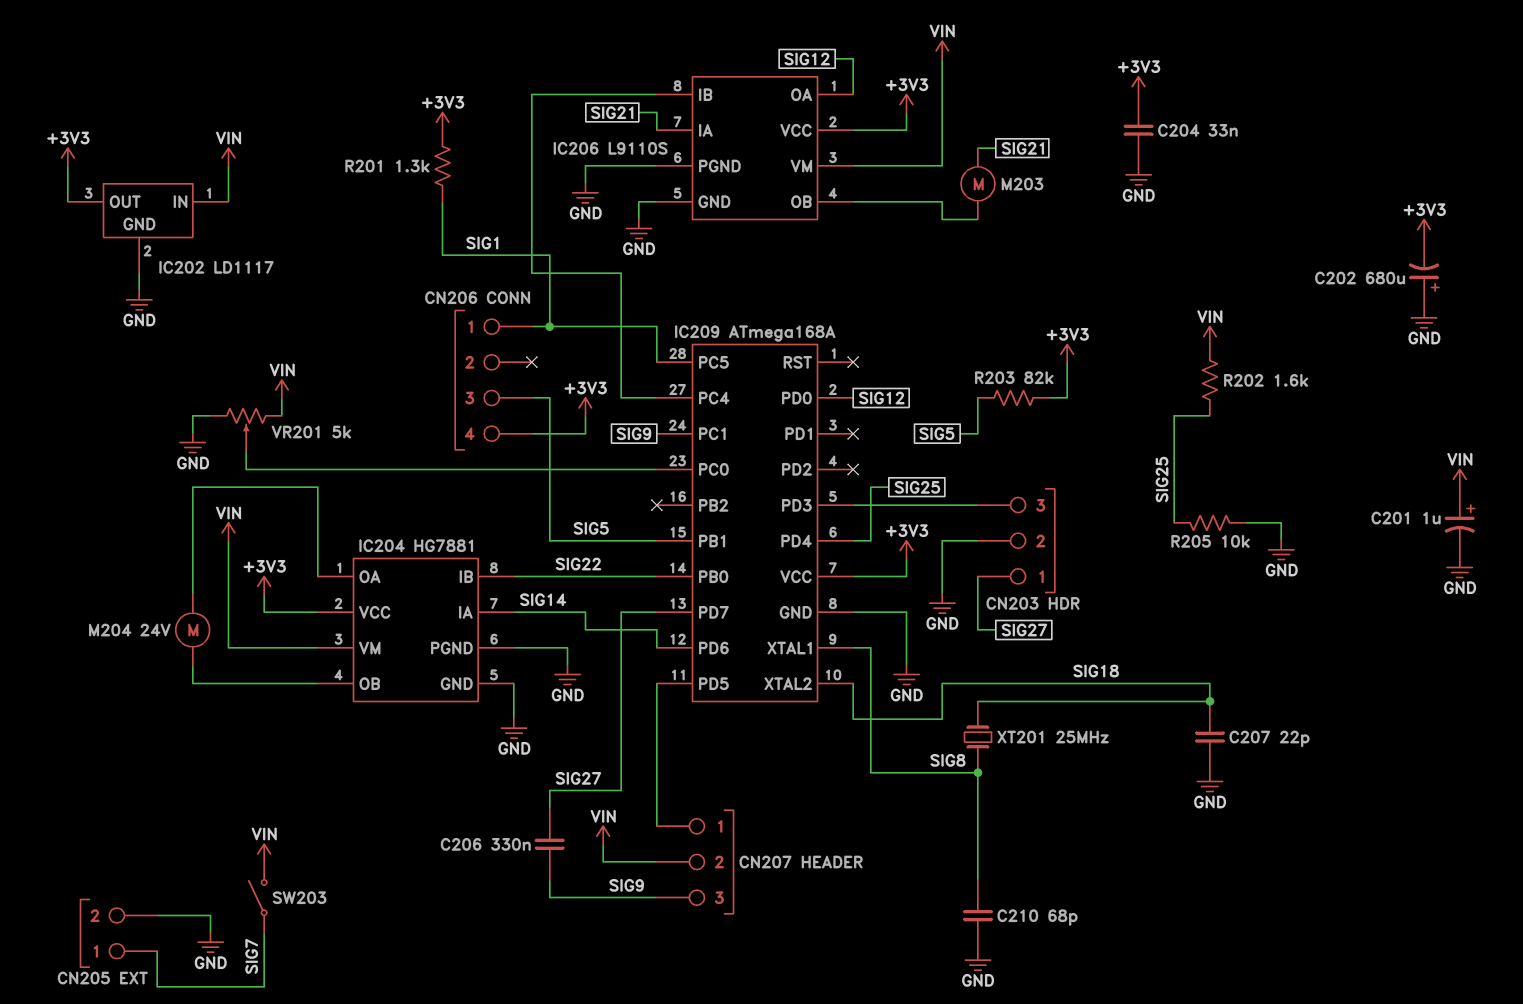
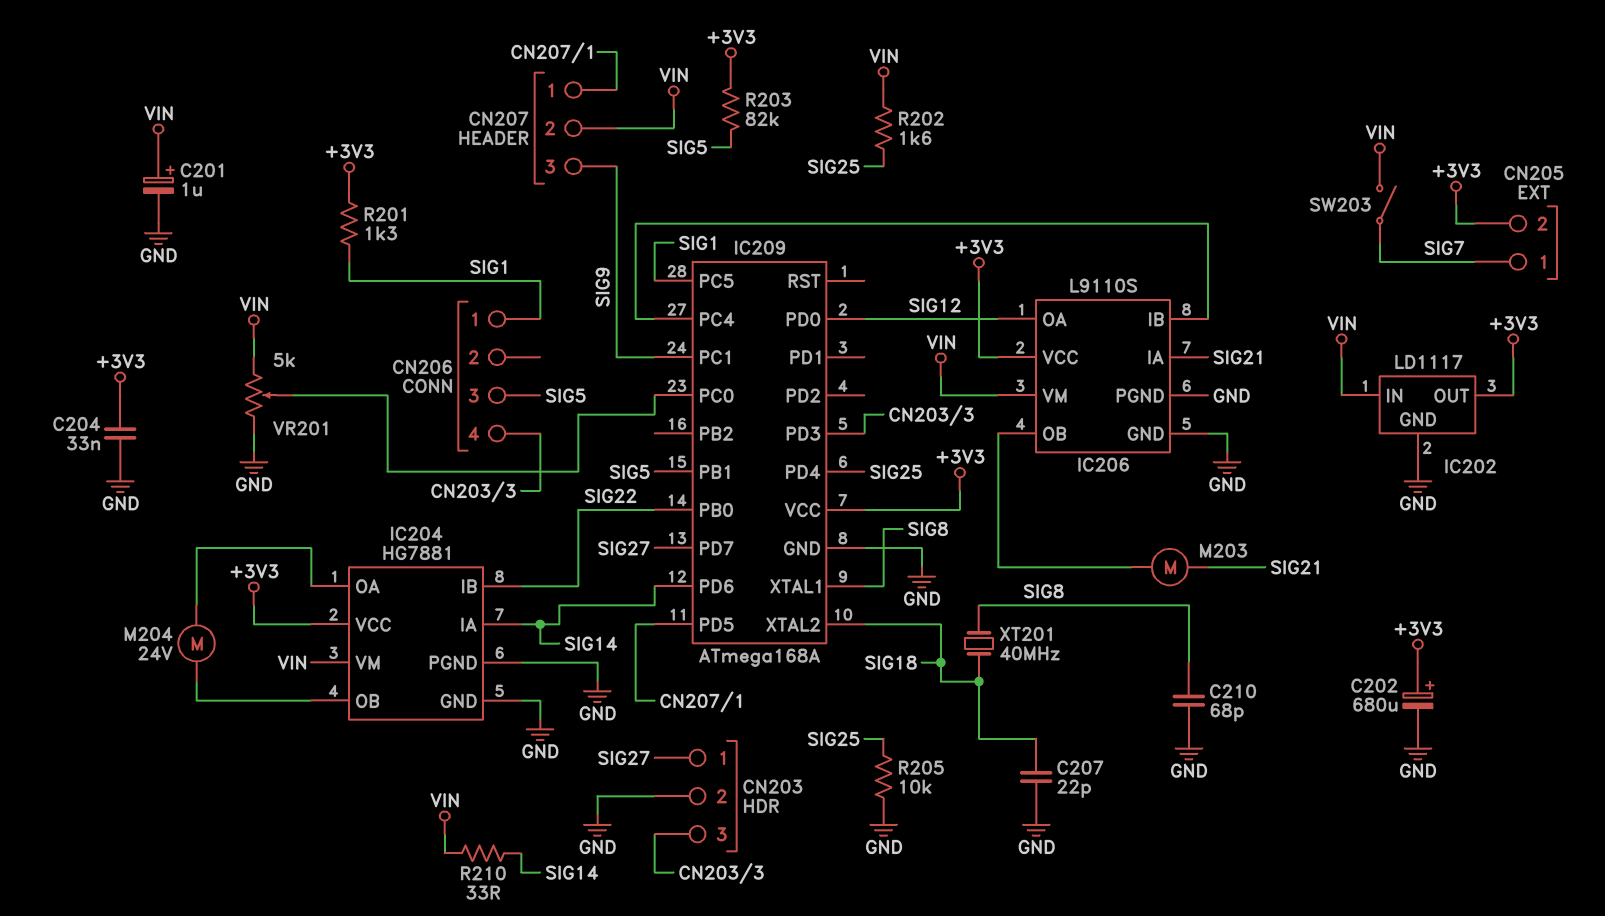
C202: 680uF (plus GND, minus +3V3) -> 680uF (plus +3V3, minus GND)
C206: 330nF (SIG9, SIG27) -> none
CN205 pin 2: GND -> +3V3
CN206 pin 4: +3V3 -> CN203/3
R210: none -> 33 (SIG14, VIN)
XT201: 25MHz (SIG8, SIG18) -> 40MHz (SIG8, SIG18)

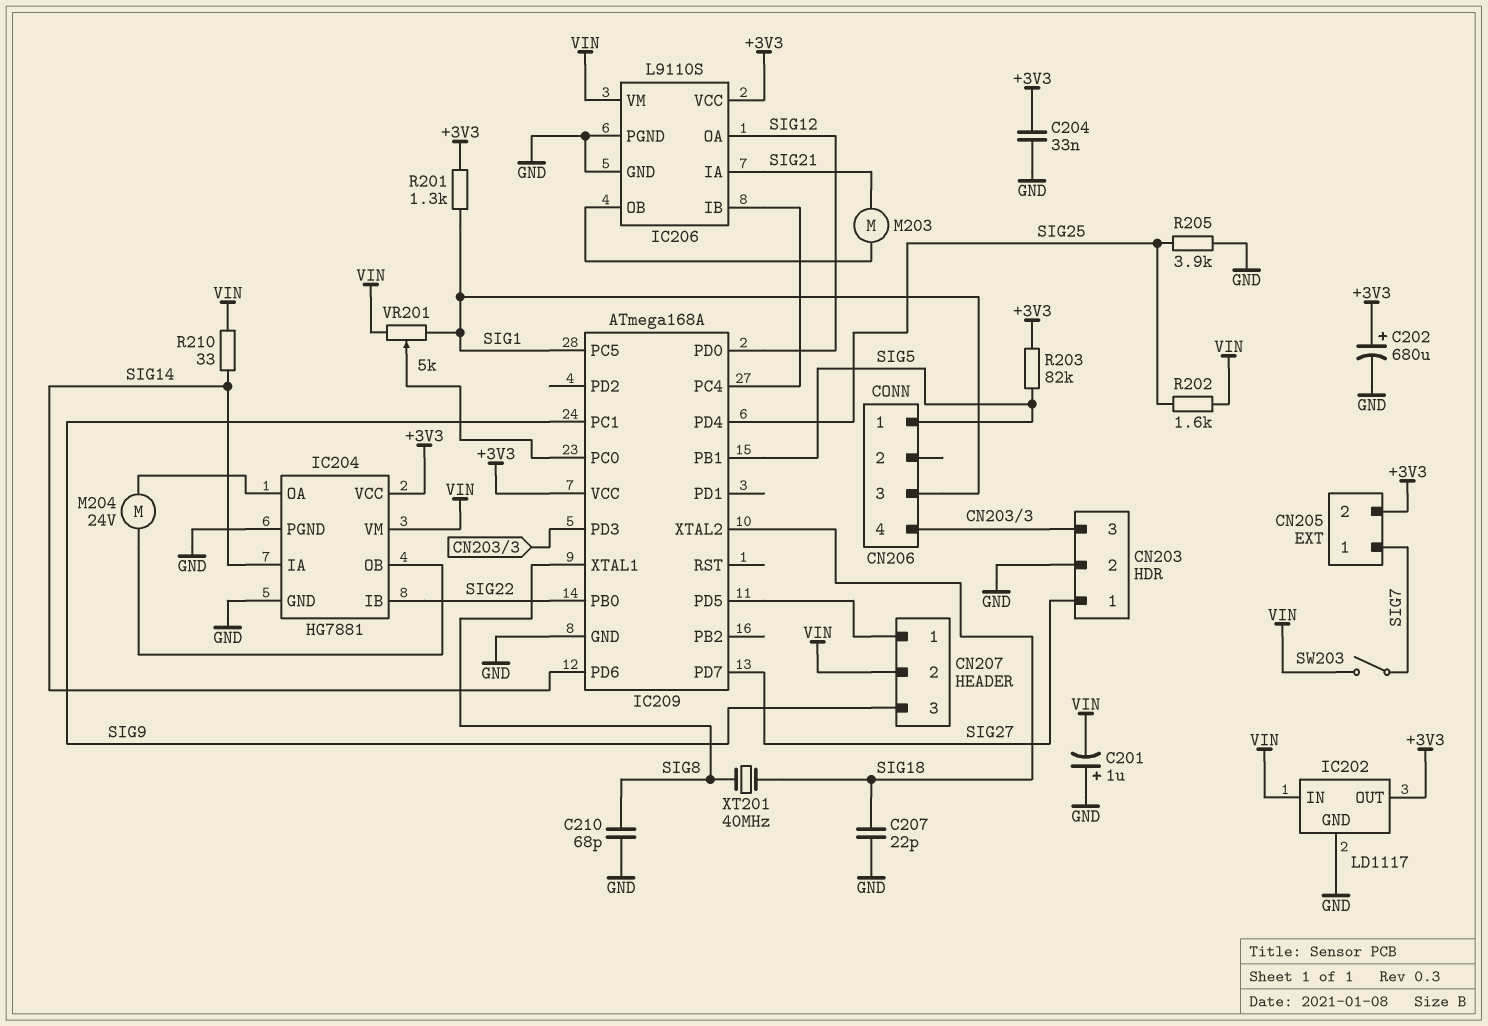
C201: 1uF (plus VIN, minus GND) -> 1uF (plus GND, minus VIN)
CN206 pin 1: SIG1 -> SIG5
CN206 pin 3: SIG5 -> SIG1
R205: 10k (GND, SIG25) -> 3.9k (GND, SIG25)
VR201: 5k (GND, VIN, wiper IC209/PC0) -> 5k (SIG1, VIN, wiper IC209/PC0)

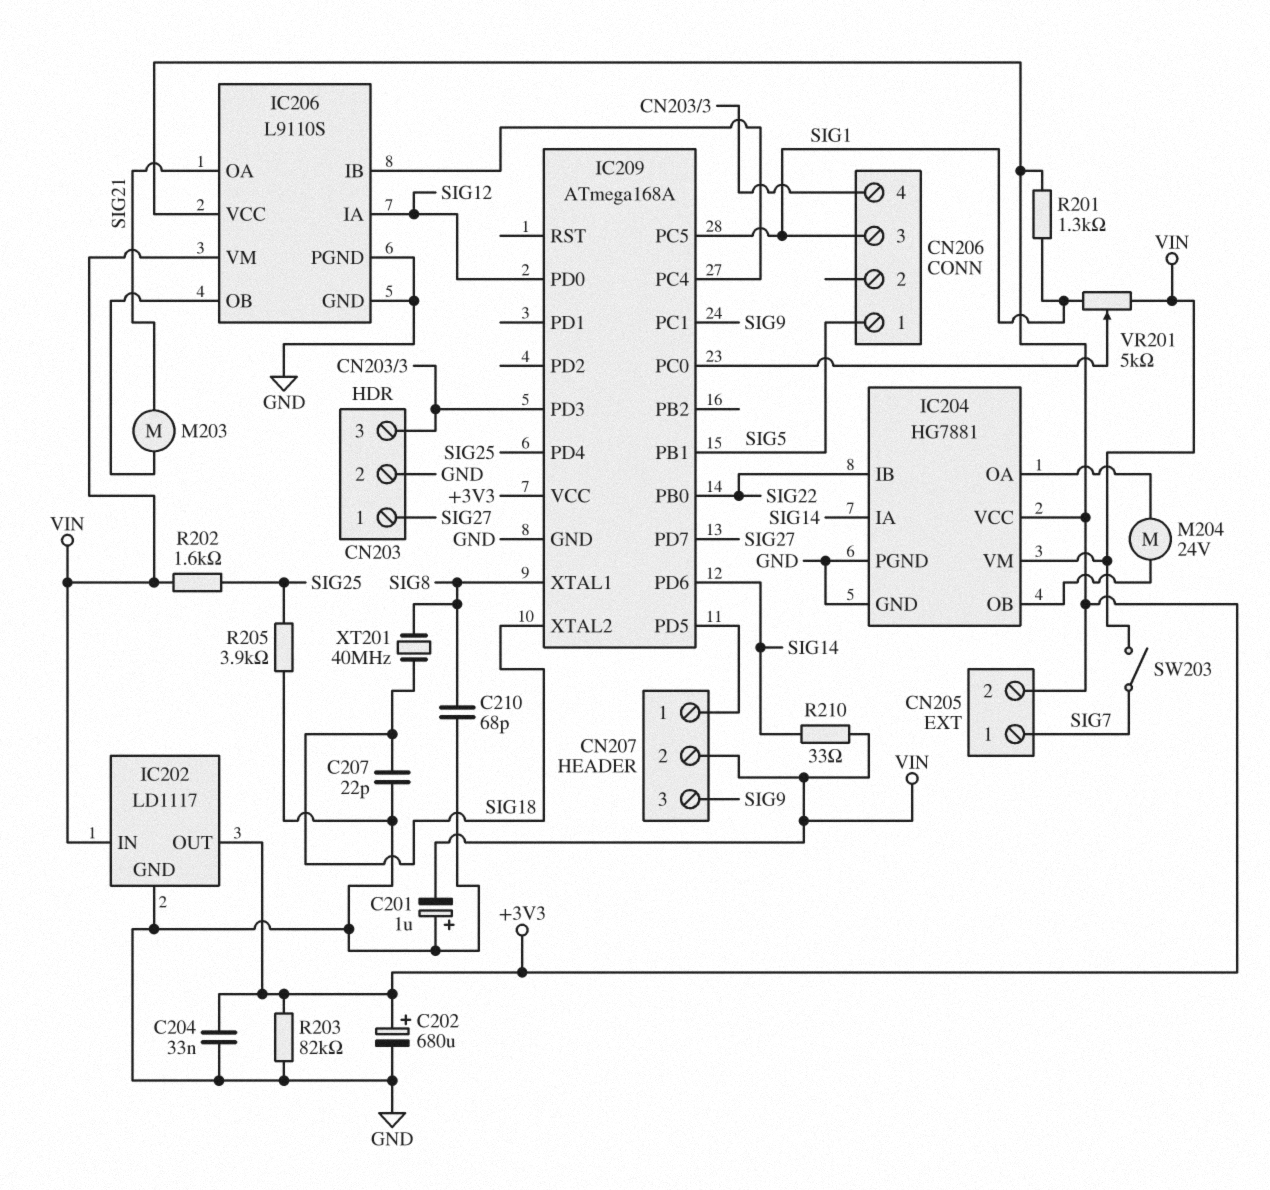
IC206 pin IA: SIG21 -> SIG12
IC206 pin OA: SIG12 -> SIG21
R203: 82k (+3V3, SIG5) -> 82k (+3V3, GND)

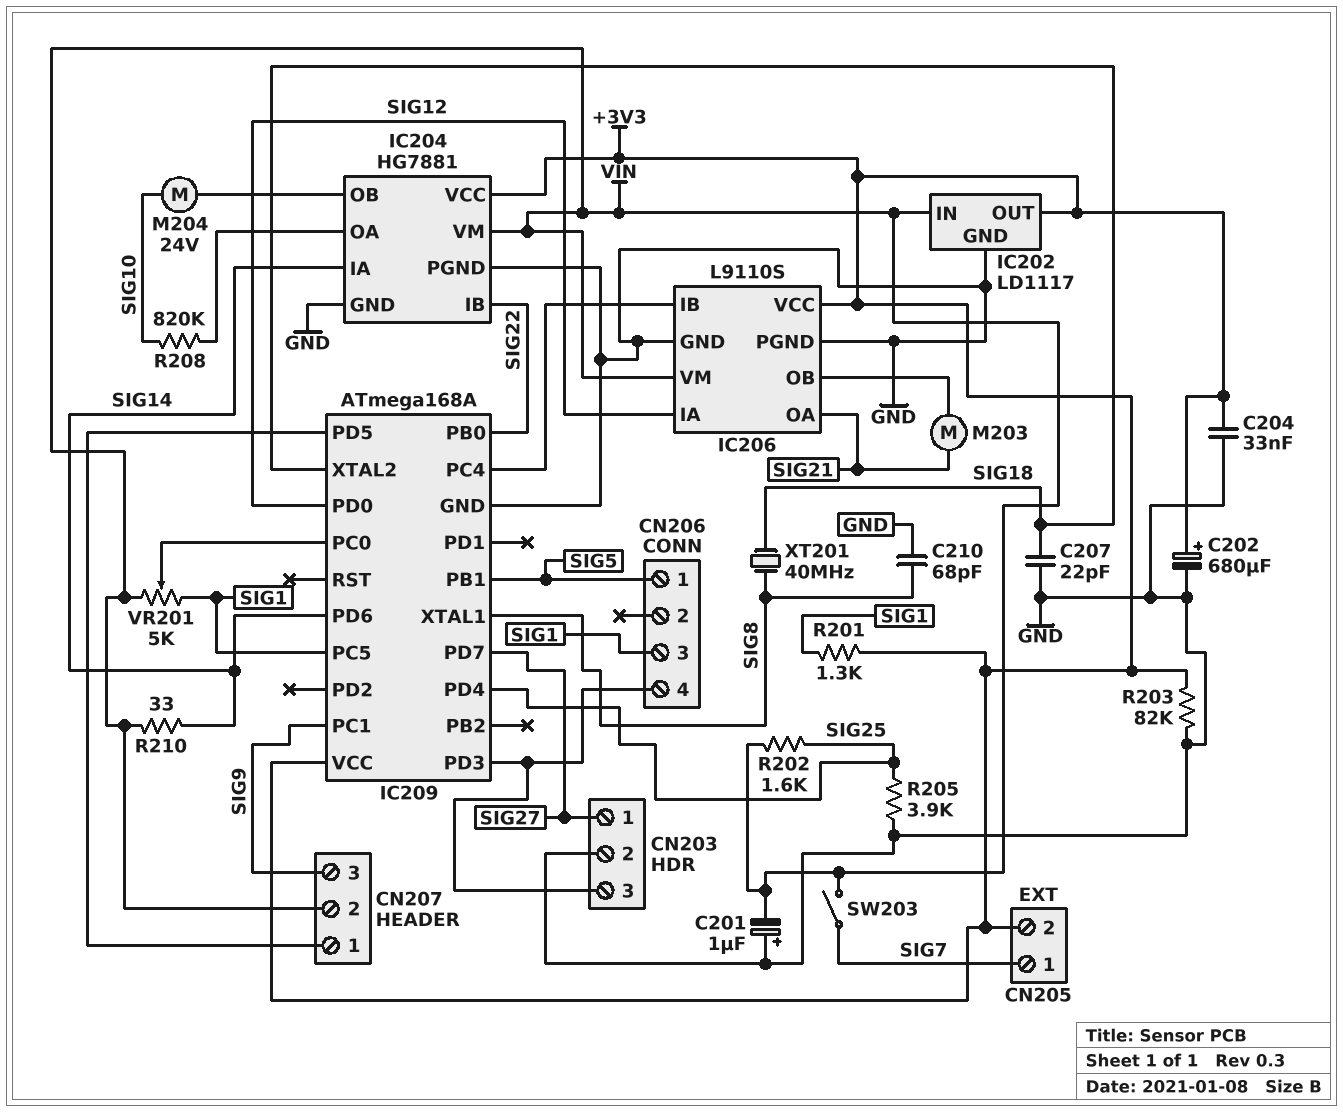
M204: motor 24V (IC204/OA, IC204/OB) -> motor 24V (IC204/OB, SIG10)
R208: none -> 820k (IC204/OA, SIG10)

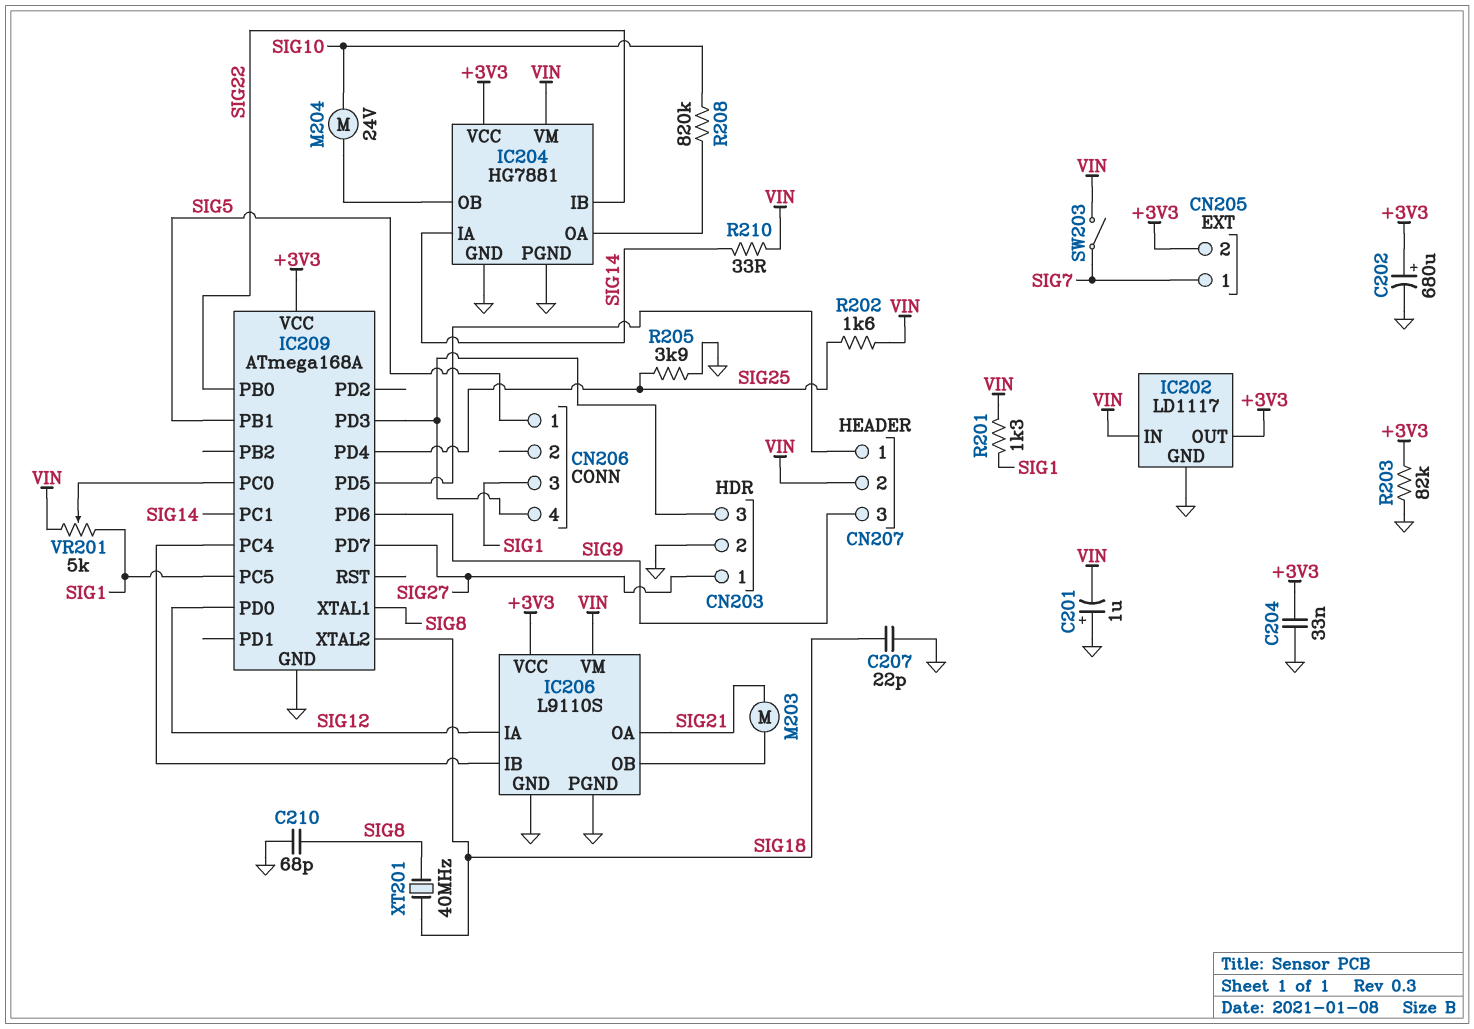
IC209 pin PC1: SIG9 -> SIG14
IC209 pin PD6: SIG14 -> SIG9
R201: 1.3k (+3V3, SIG1) -> 1.3k (SIG1, VIN)

